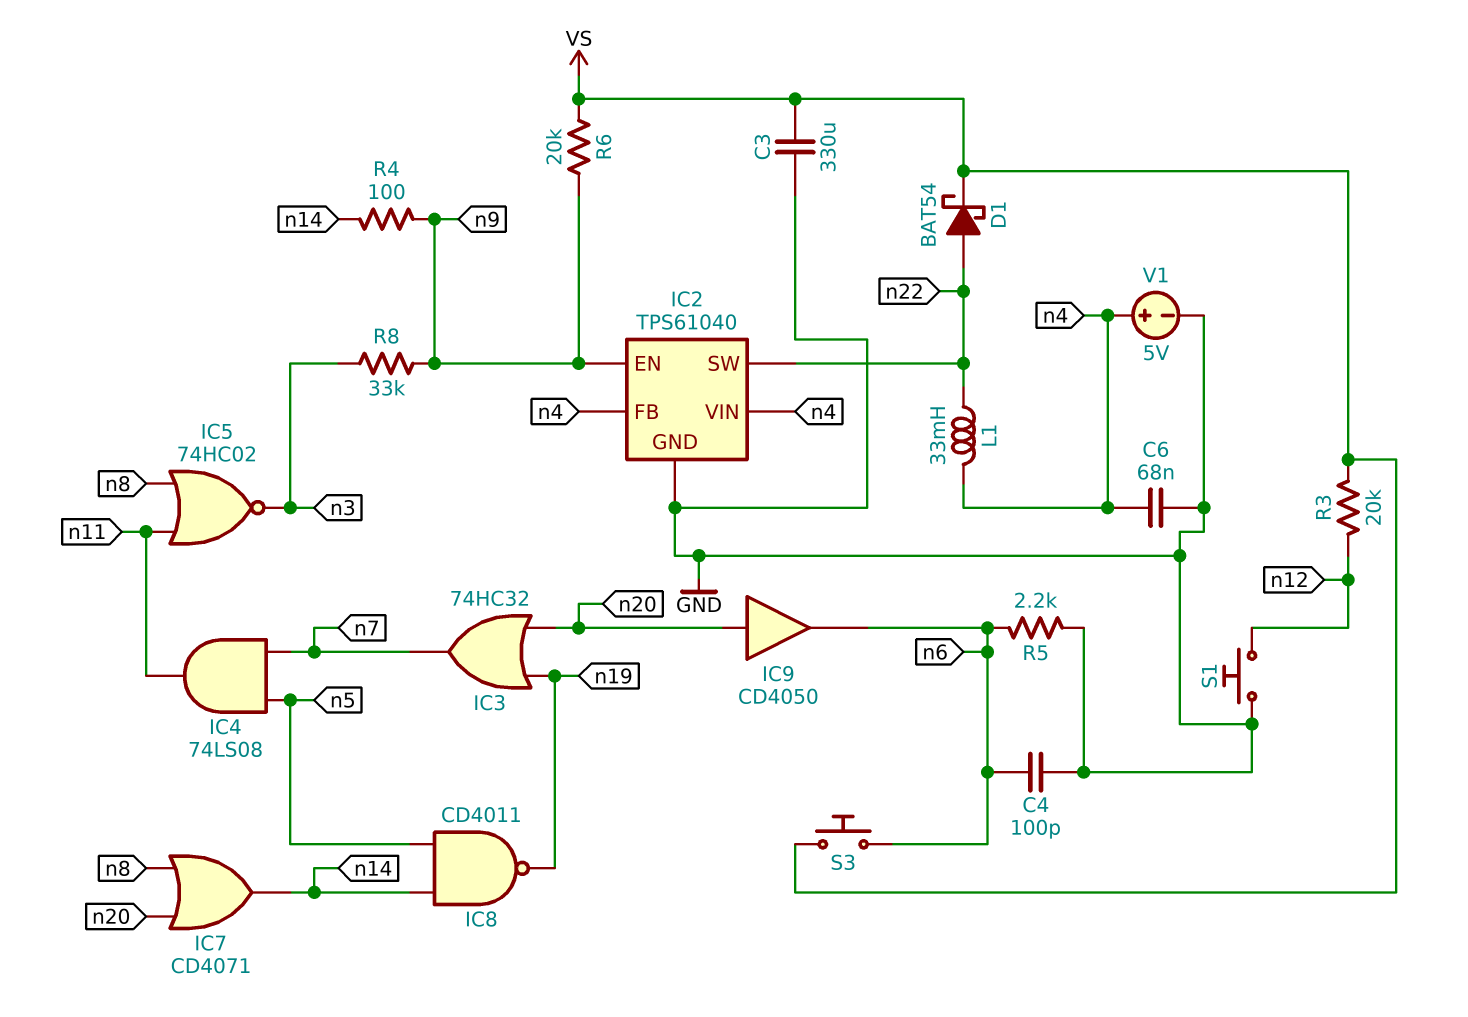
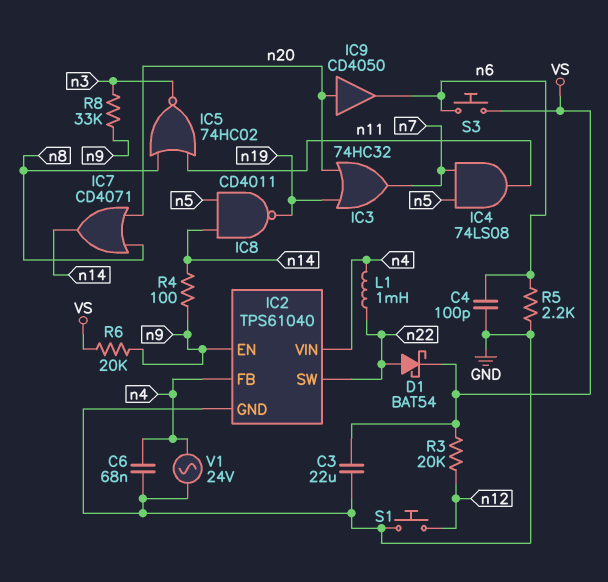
C3: 330uF (GND, VS) -> 22uF (GND, VS)
L1: 33mH (n4, n22) -> 1mH (n4, n22)
V1: 5V (plus n4, minus GND) -> AC 24V (GND, n4)

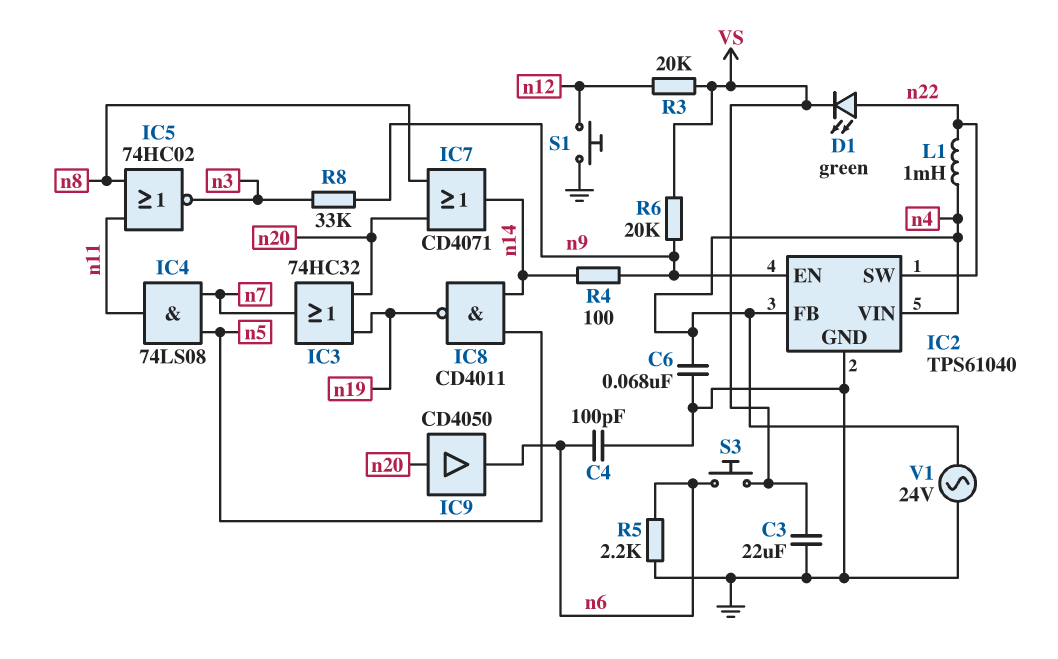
D1: schottky BAT54 (A n22, K VS) -> LED green (A n22, K VS)

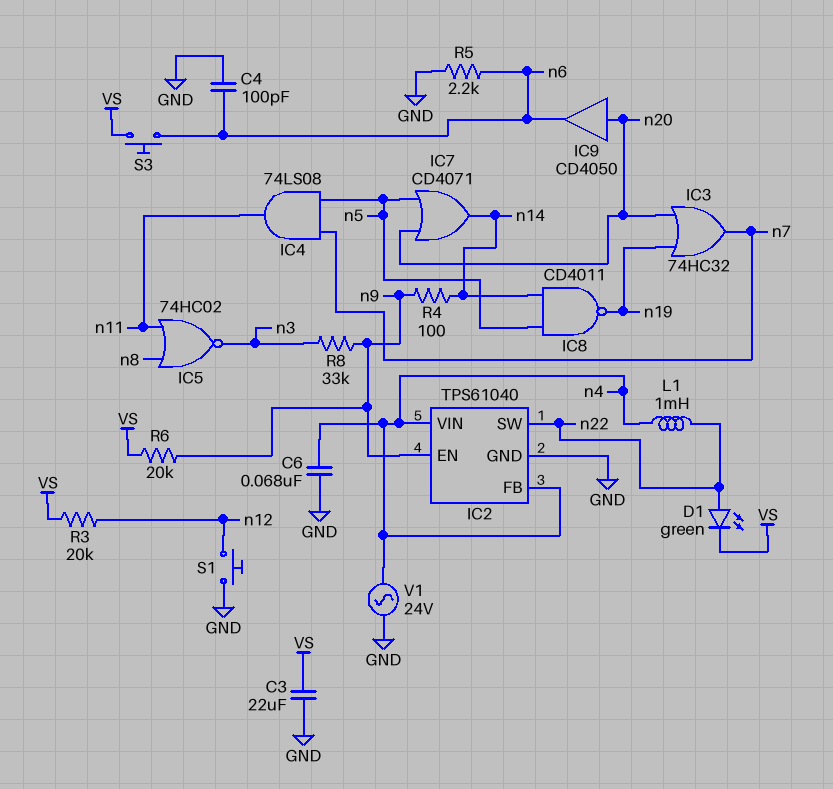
IC7: OR CD4071 (in n8, in n20, out n14) -> OR CD4071 (in n5, in n20, out n14)

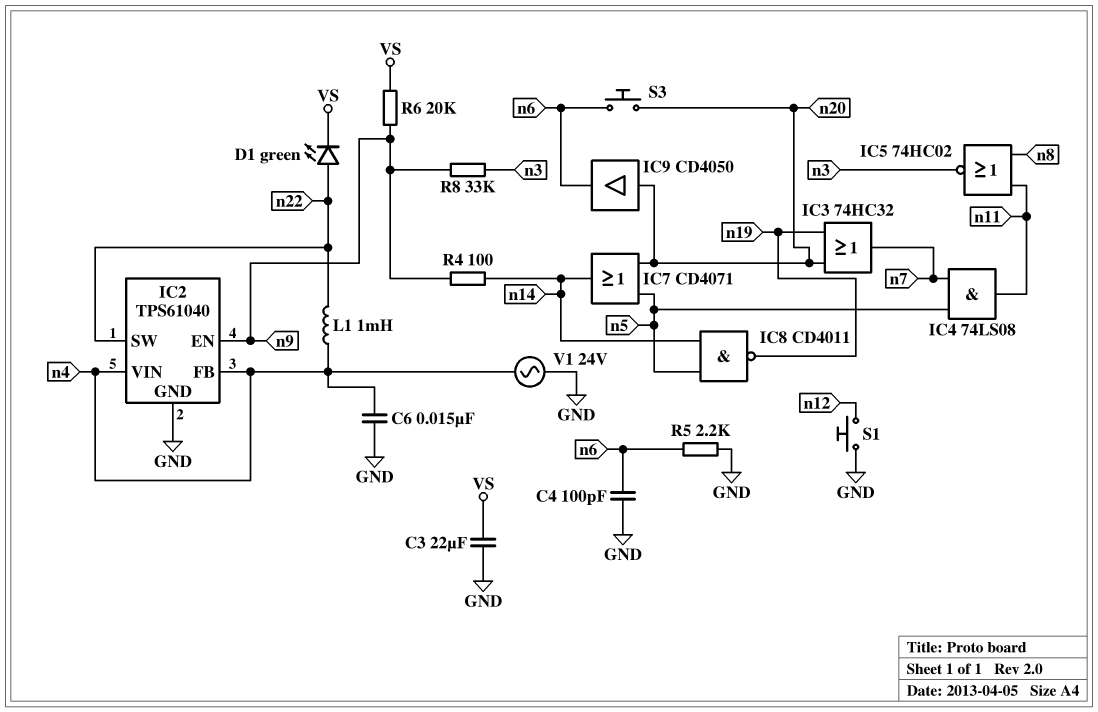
C6: 68nF (GND, n4) -> 15nF (GND, n4)
R3: 20k (VS, n12) -> none
S3: button (VS, n6) -> button (n6, n20)

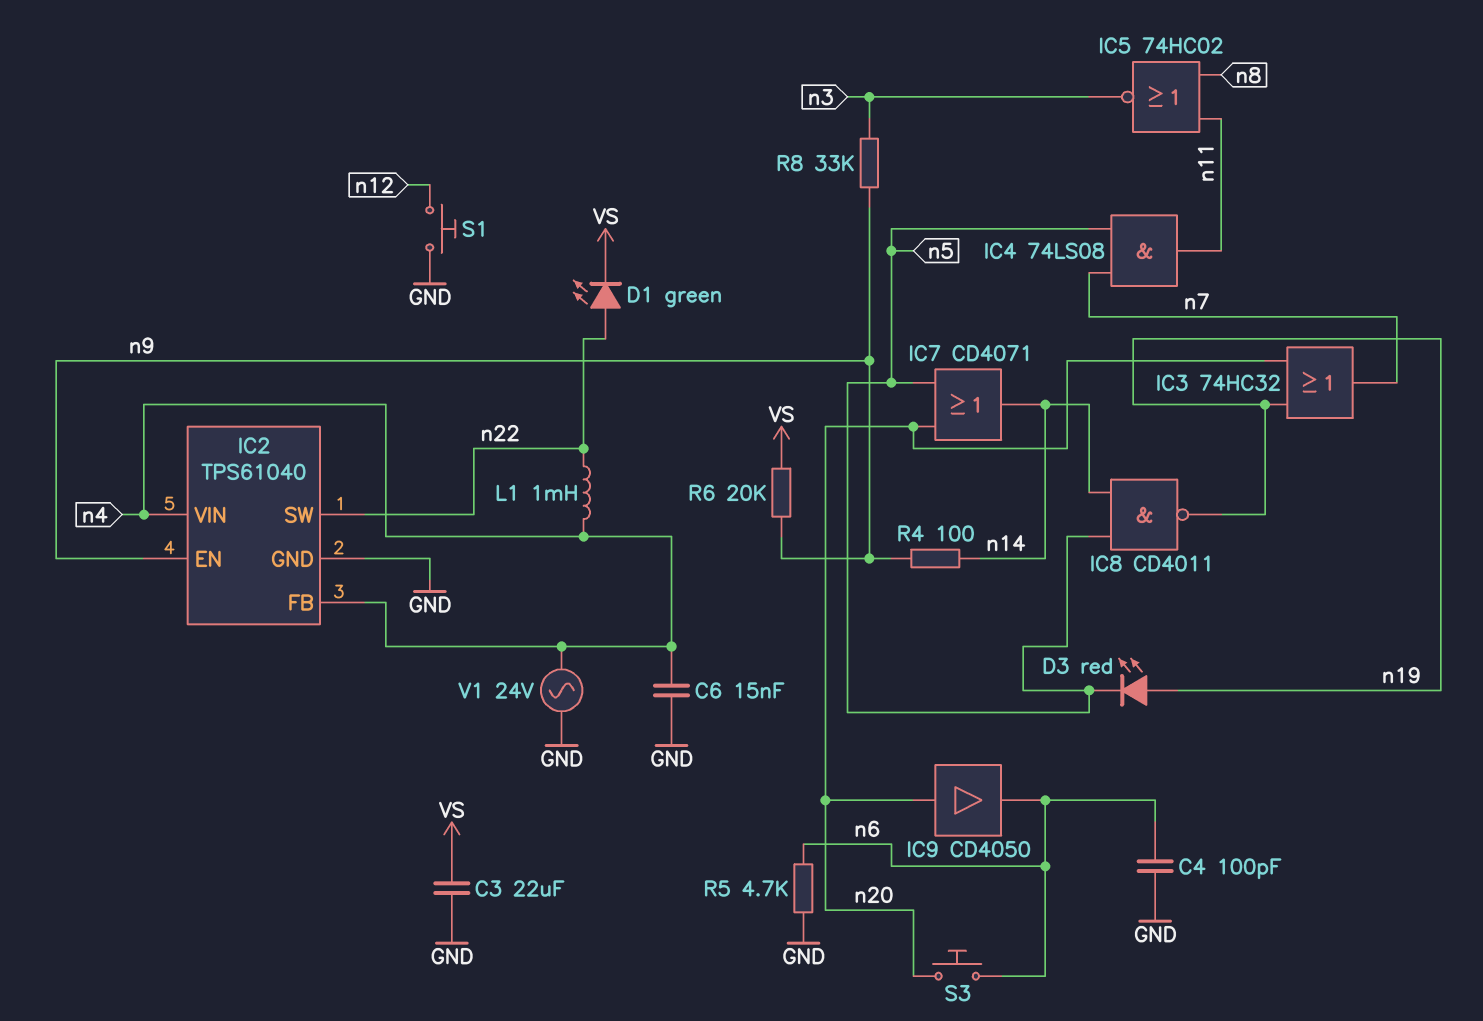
D3: none -> LED red (A n19, K n5)
R5: 2.2k (GND, n6) -> 4.7k (GND, n6)

